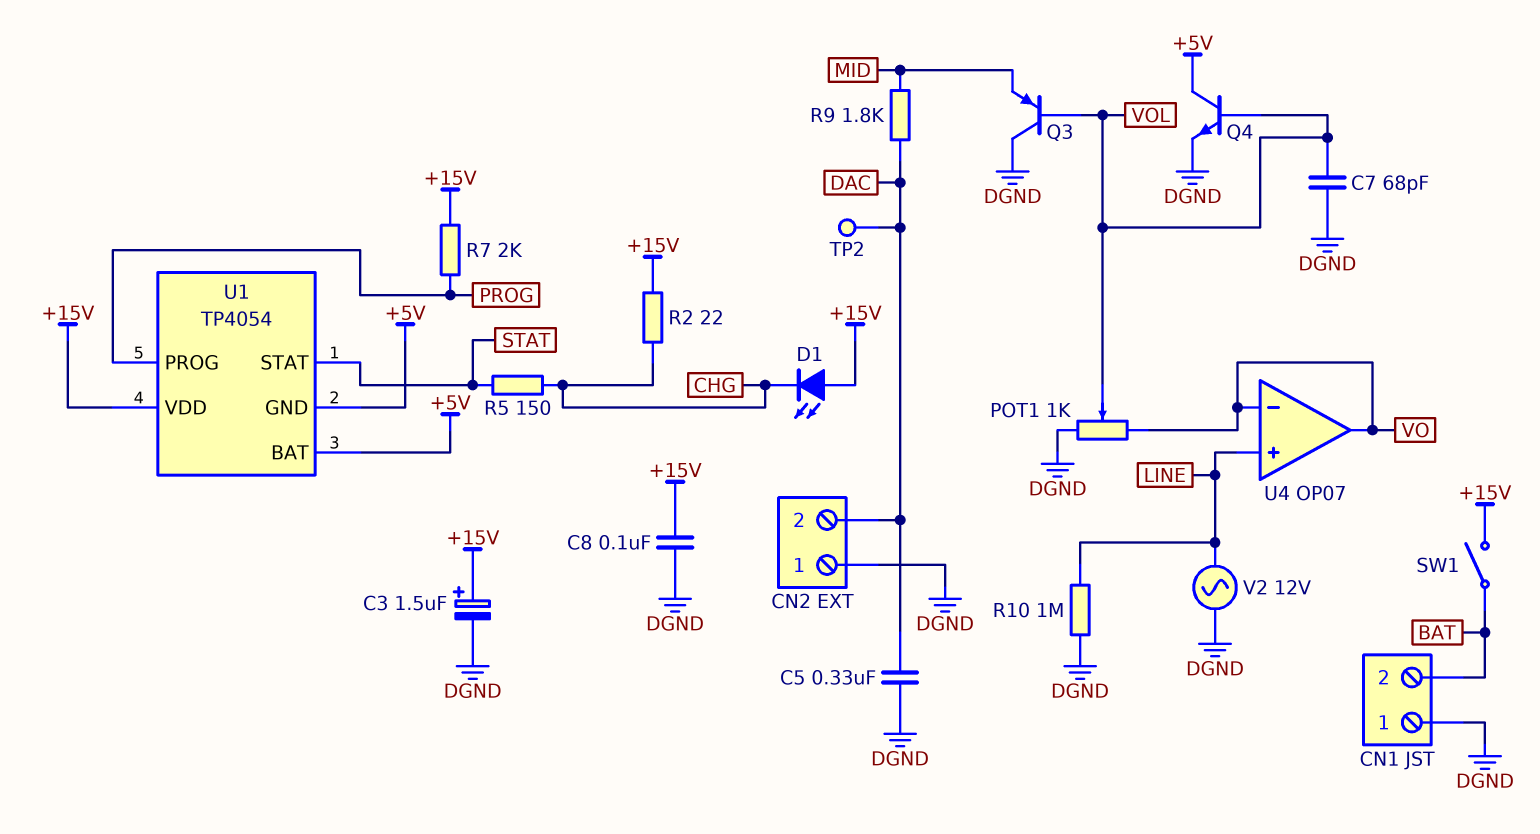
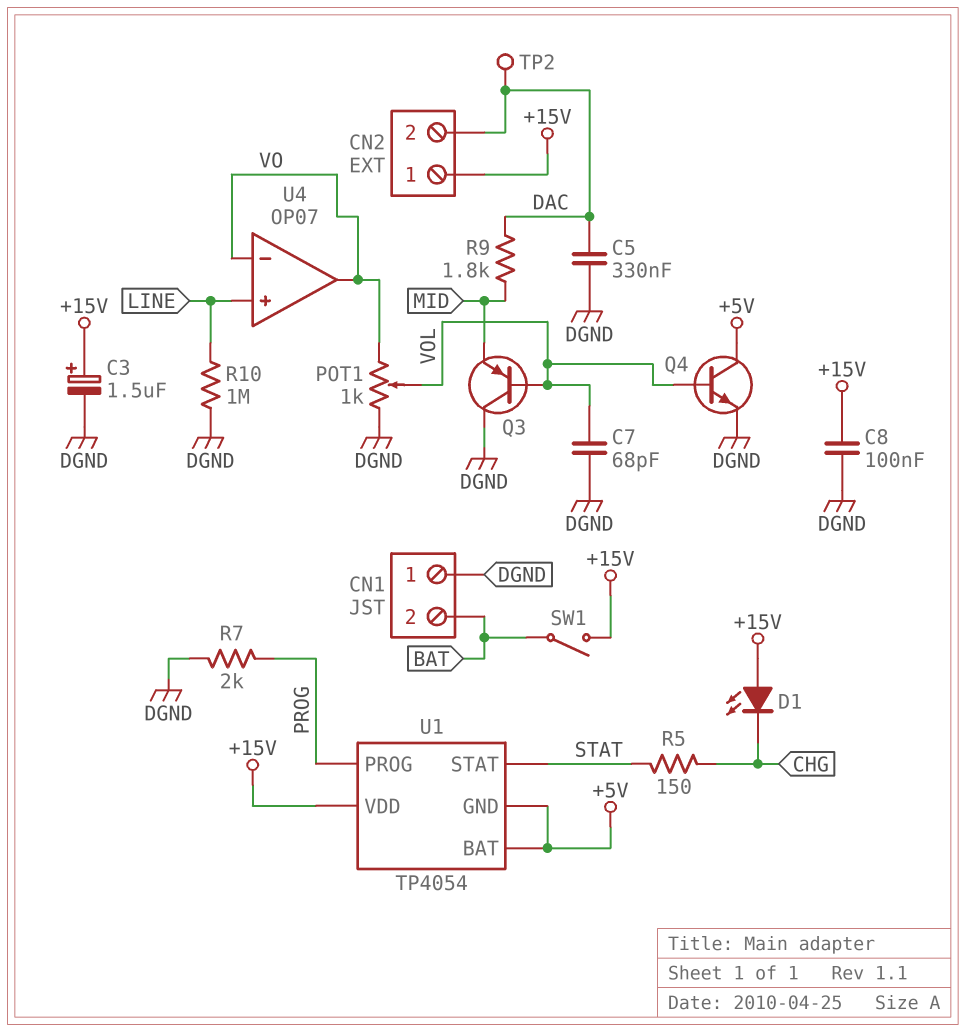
CN2 pin 1: DGND -> +15V
R2: 22 (+15V, CHG) -> none
R7: 2k (+15V, PROG) -> 2k (DGND, PROG)
V2: AC 12V (DGND, LINE) -> none

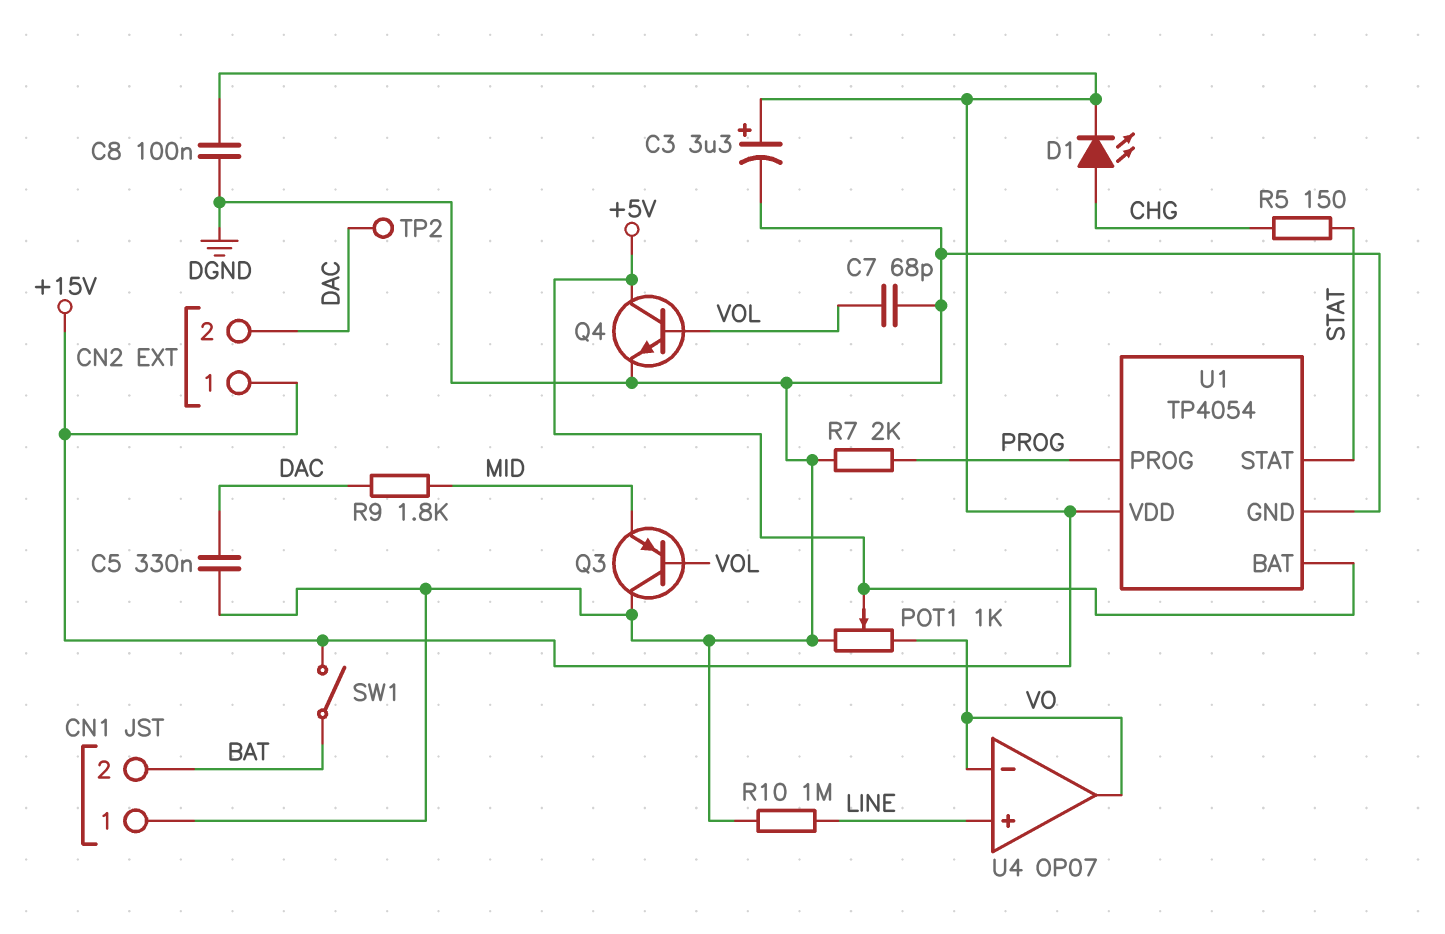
C3: 1.5uF (plus +15V, minus DGND) -> 3.3uF (plus +15V, minus DGND)
D1: LED (A +15V, K CHG) -> LED (A CHG, K +15V)
POT1: 1k (DGND, VO, wiper VOL) -> 1k (DGND, VO, wiper +5V)
U1 pin GND: +5V -> DGND

